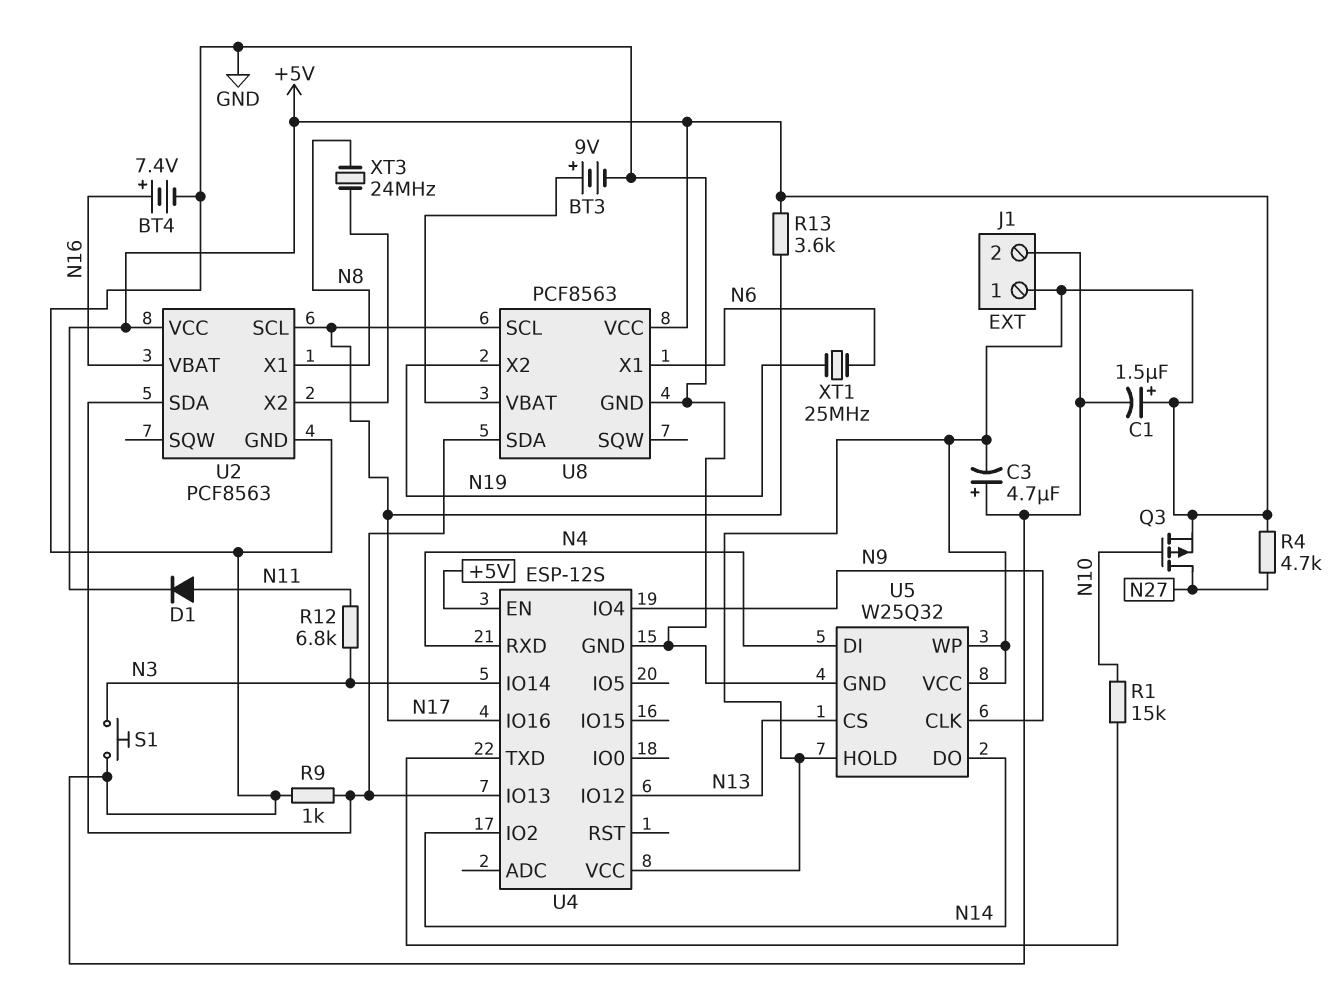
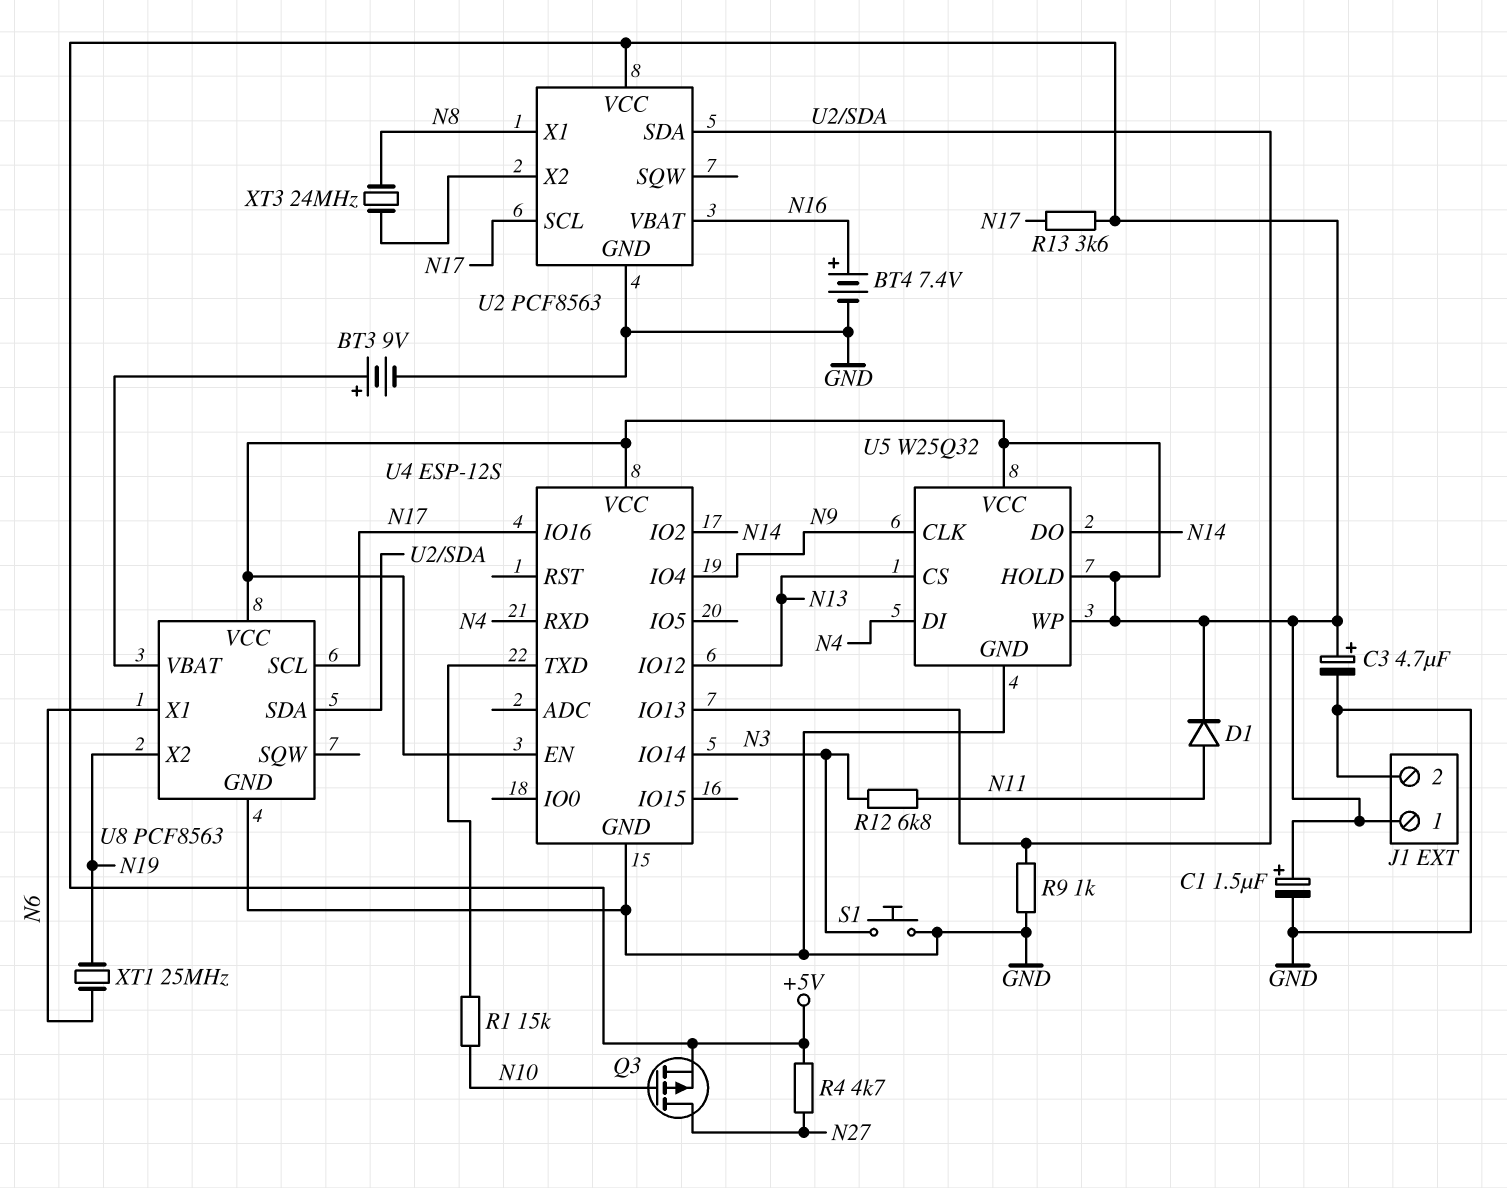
C3: 4.7uF (plus GND, minus +5V) -> 4.7uF (plus +5V, minus GND)

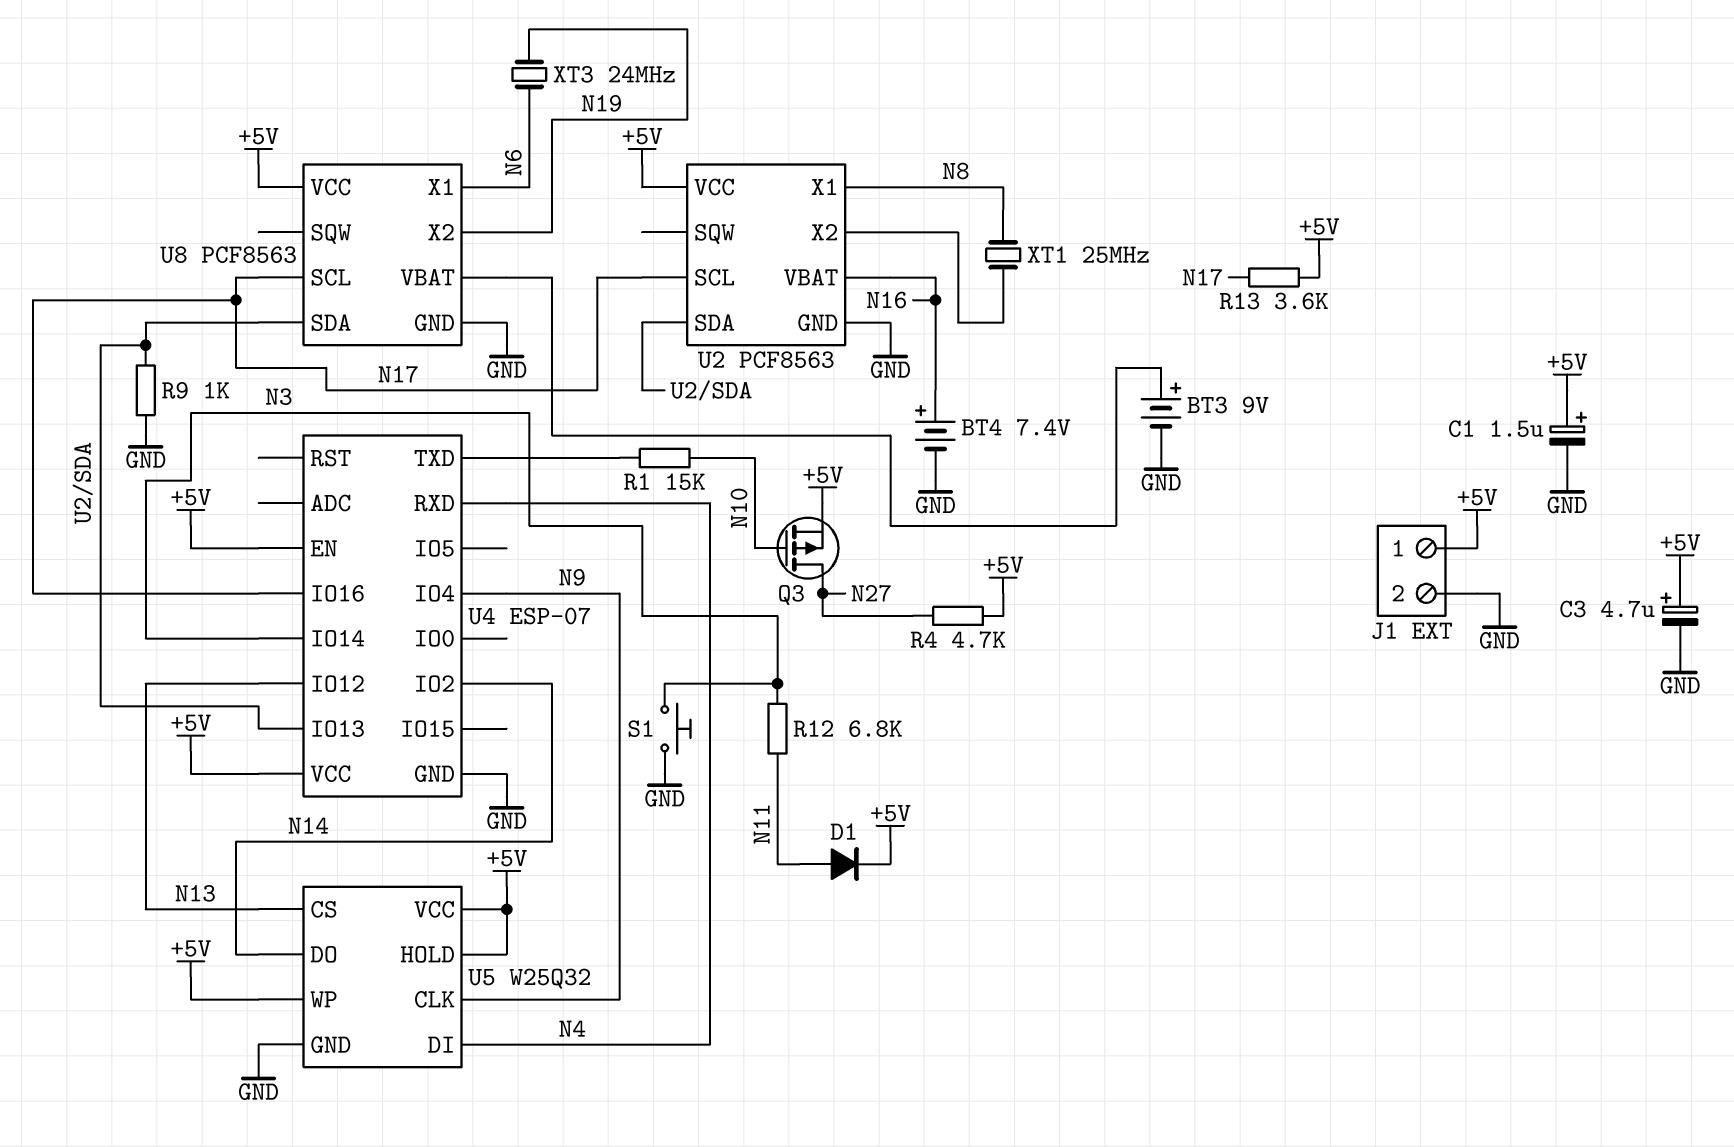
U4: ESP-12S -> ESP-07
XT1: 25MHz (N6, N19) -> 25MHz (N8, U2/X2)
XT3: 24MHz (N8, U2/X2) -> 24MHz (N6, N19)

